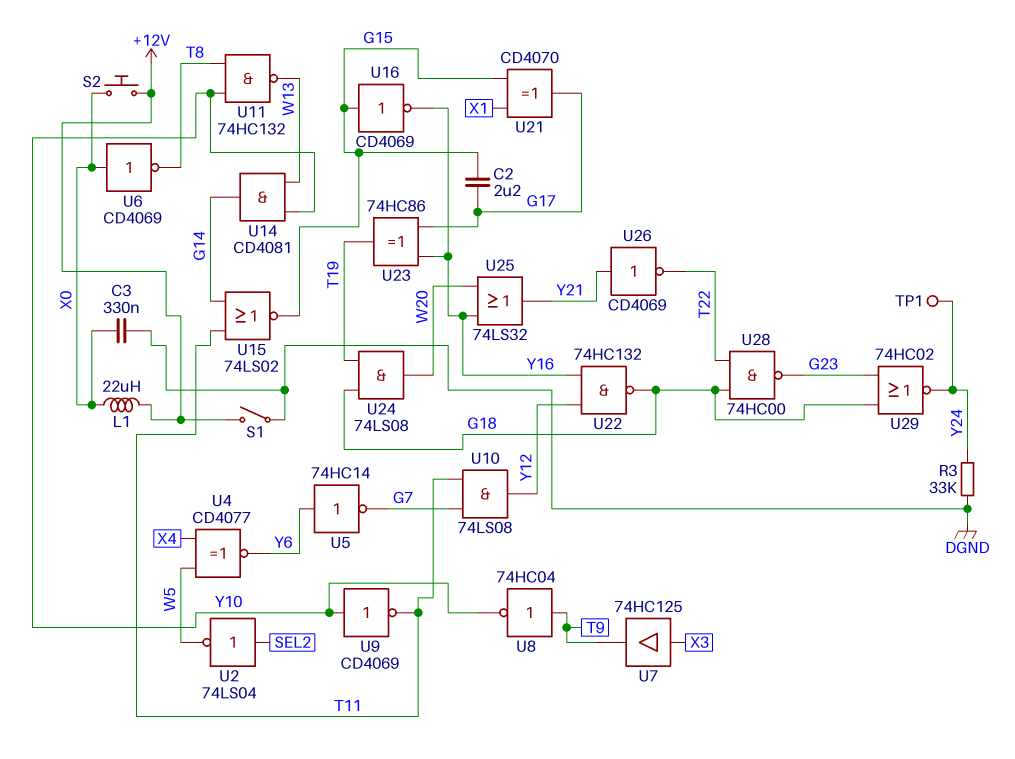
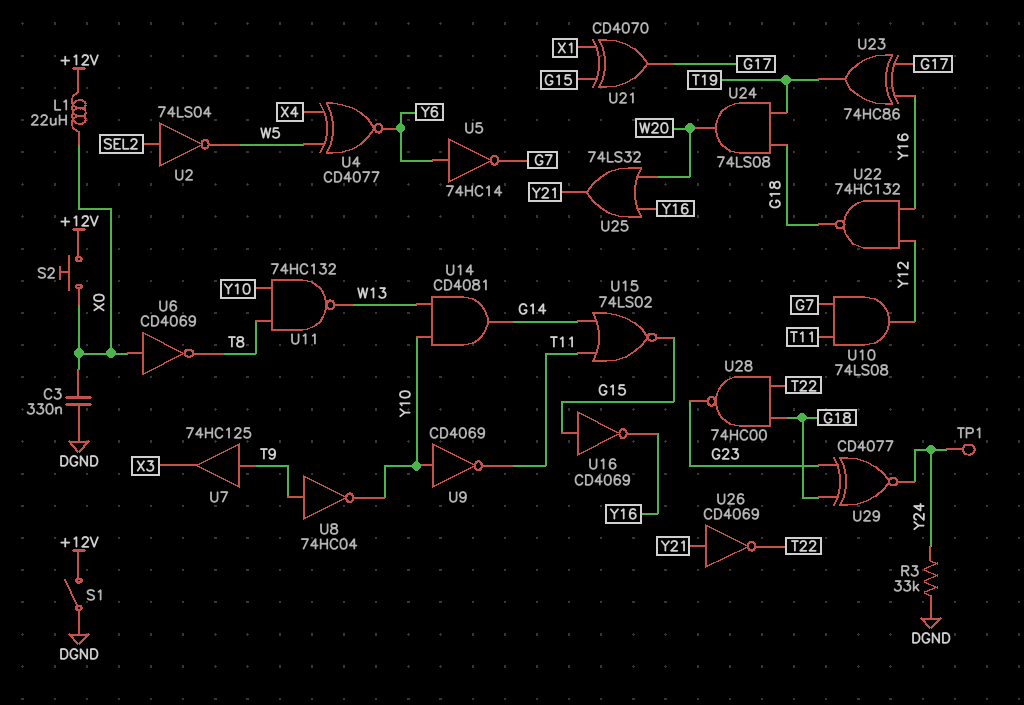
C2: 2.2uF (G15, G17) -> none
U7: buffer 74HC125 (in X3, out T9) -> buffer 74HC125 (in T9, out X3)
U29: NOR 74HC02 (in G18, in G23, out Y24) -> XNOR CD4077 (in G18, in G23, out Y24)

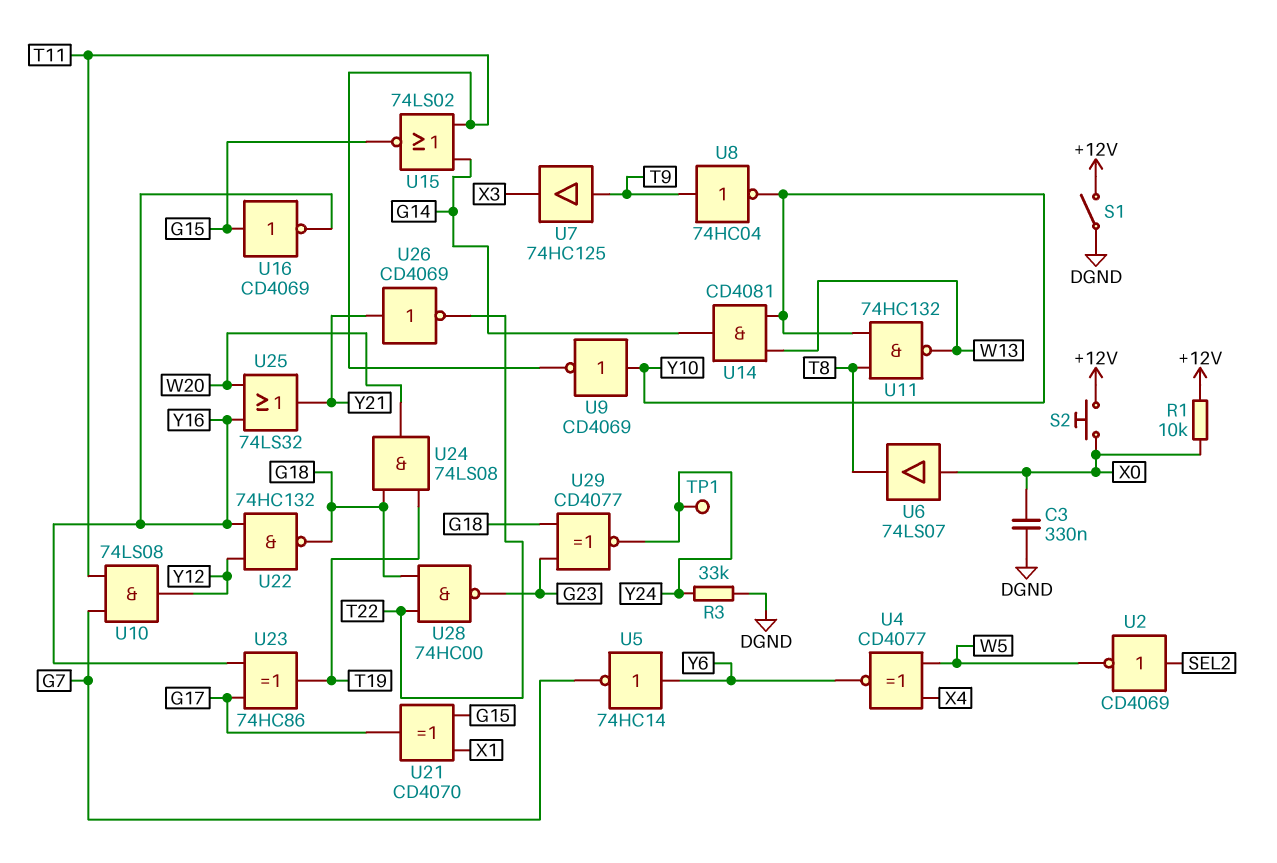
L1: 22uH (+12V, X0) -> none
R1: none -> 10k (+12V, X0)
U2: NOT 74LS04 (in SEL2, out W5) -> NOT CD4069 (in SEL2, out W5)
U6: NOT CD4069 (in X0, out T8) -> buffer 74LS07 (in X0, out T8)

